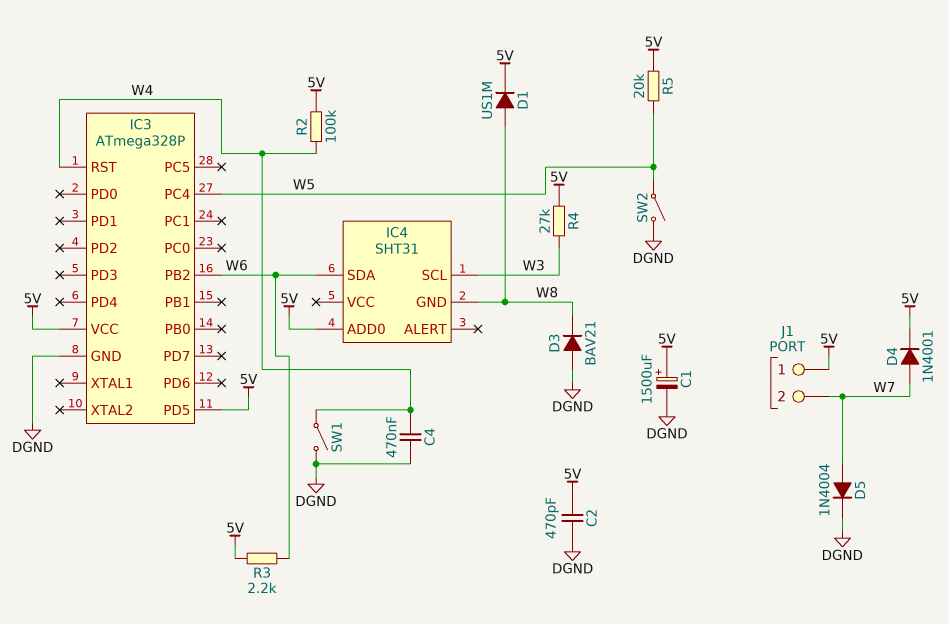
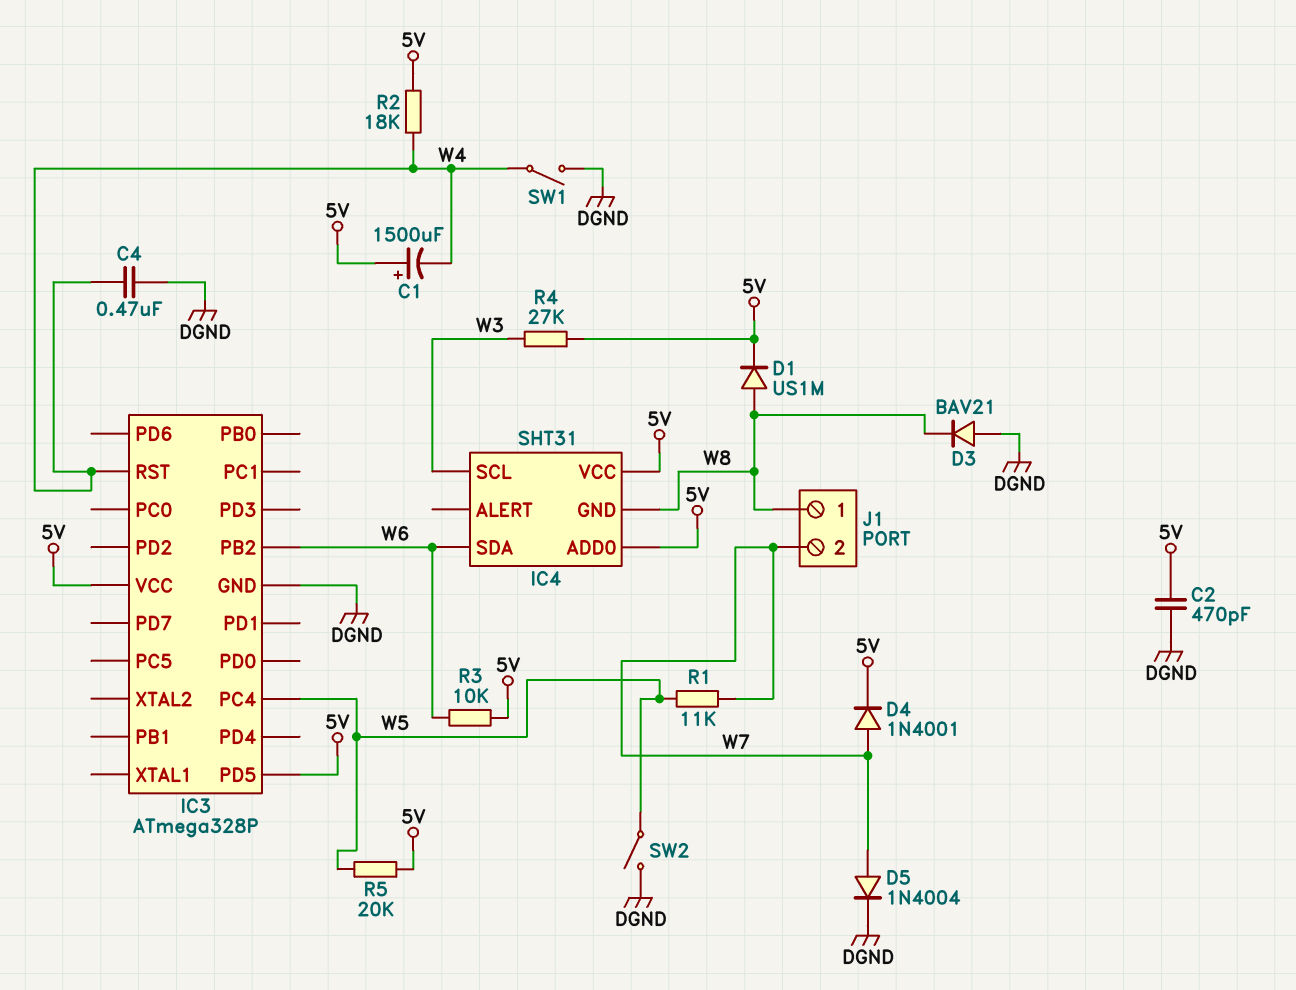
C1: 1500uF (plus 5V, minus DGND) -> 1500uF (plus 5V, minus W4)
IC4 pin VCC: none -> 5V
J1 pin 1: 5V -> W8
R1: none -> 11k (W5, W7)
R2: 100k (5V, W4) -> 18k (5V, W4)
R3: 2.2k (5V, W6) -> 10k (5V, W6)

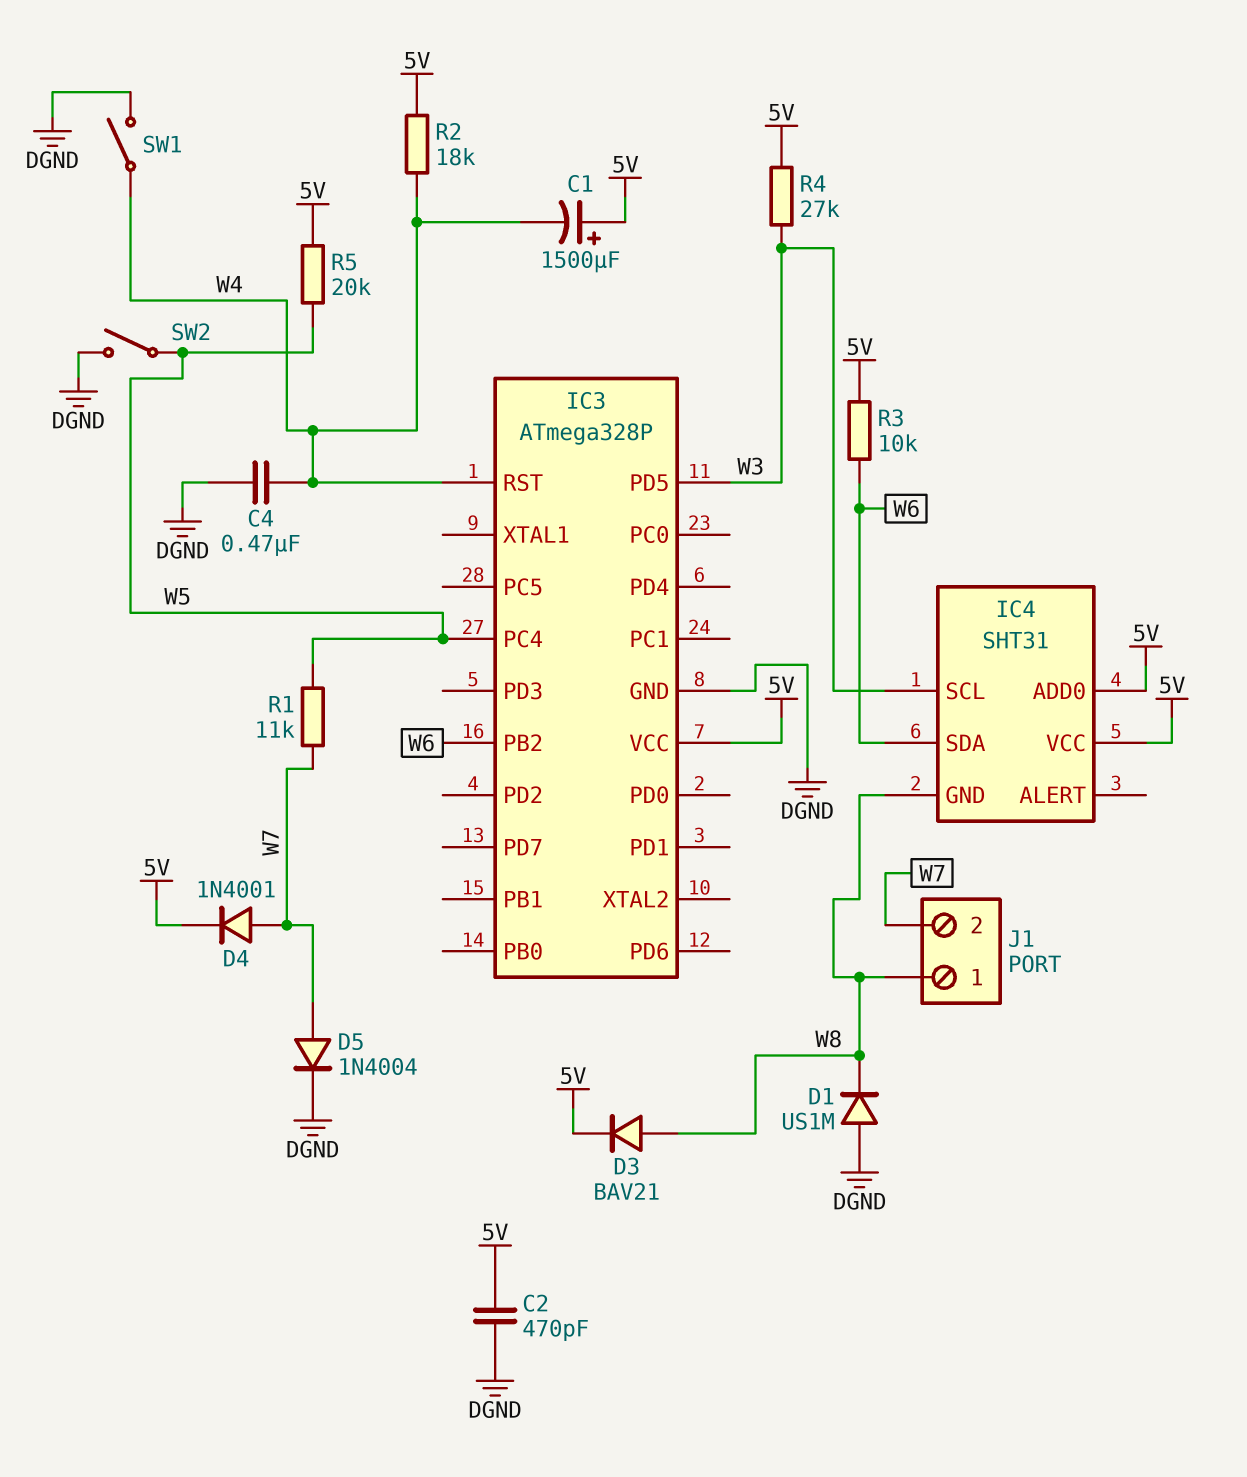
D1: diode US1M (A W8, K 5V) -> diode US1M (A DGND, K W8)
D3: diode BAV21 (A DGND, K W8) -> diode BAV21 (A W8, K 5V)
IC3 pin PD5: 5V -> W3

